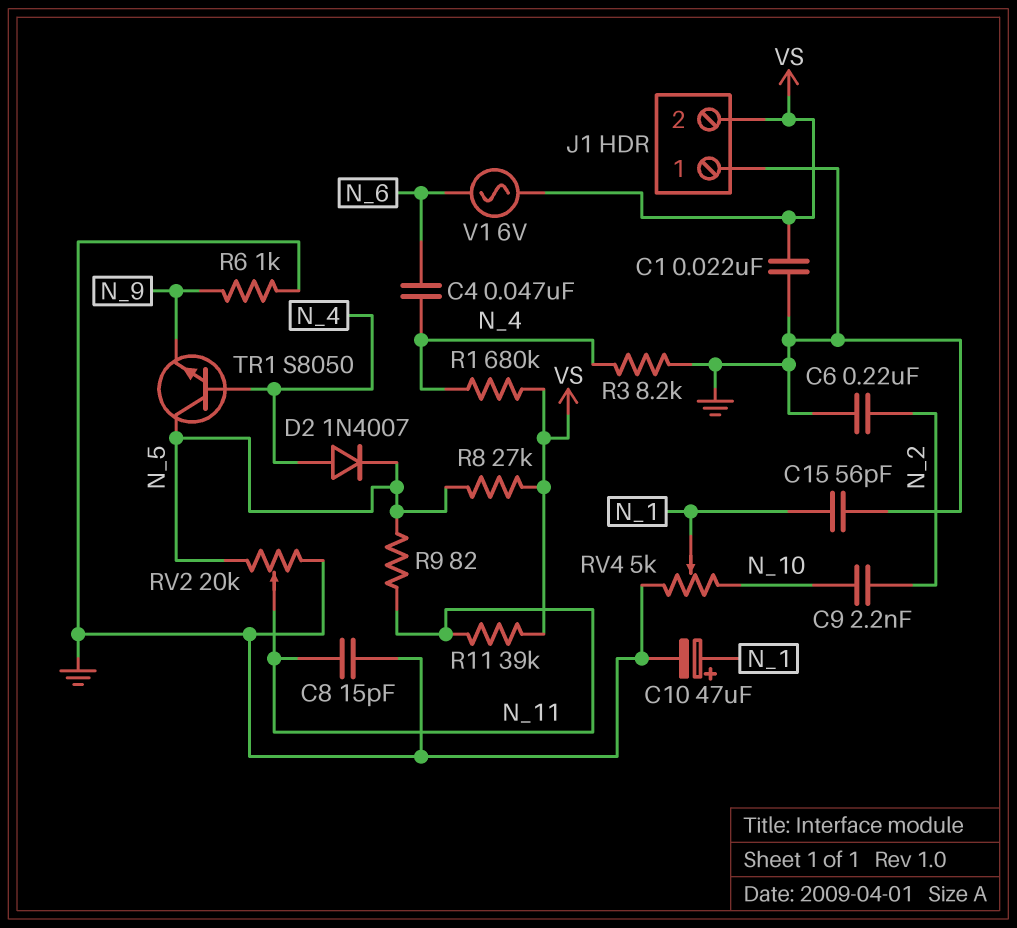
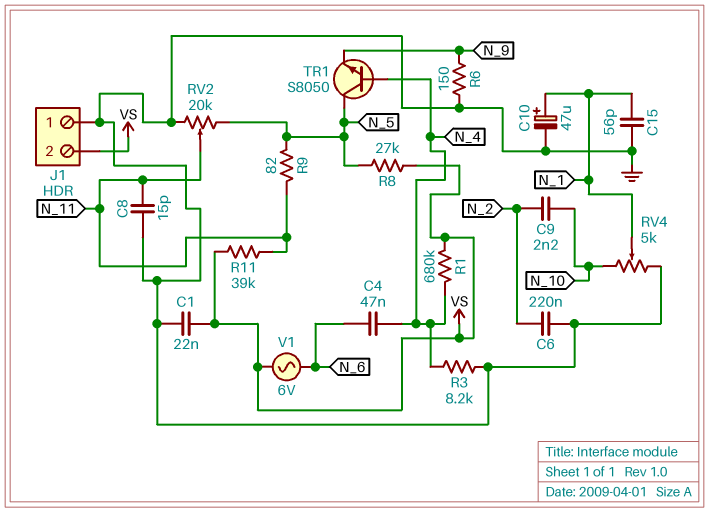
D2: diode 1N4007 (A N_4, K N_5) -> none
R6: 1k (GND, N_9) -> 150 (GND, N_9)

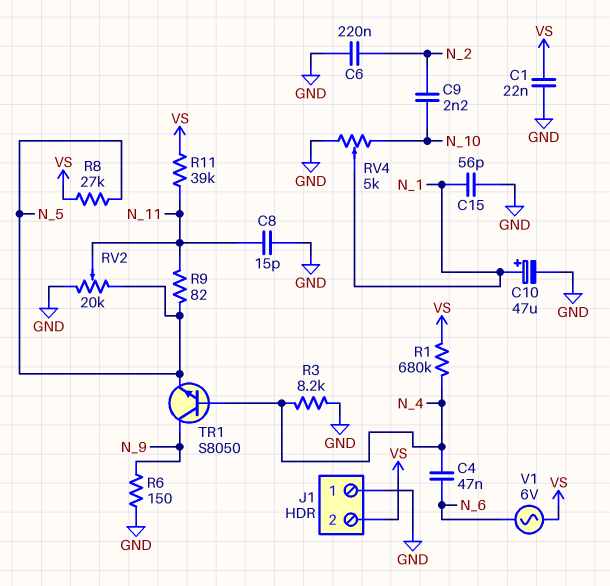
TR1: NPN S8050 (B N_4, C N_5, E N_9) -> NPN S8050 (B N_4, C N_9, E N_5)

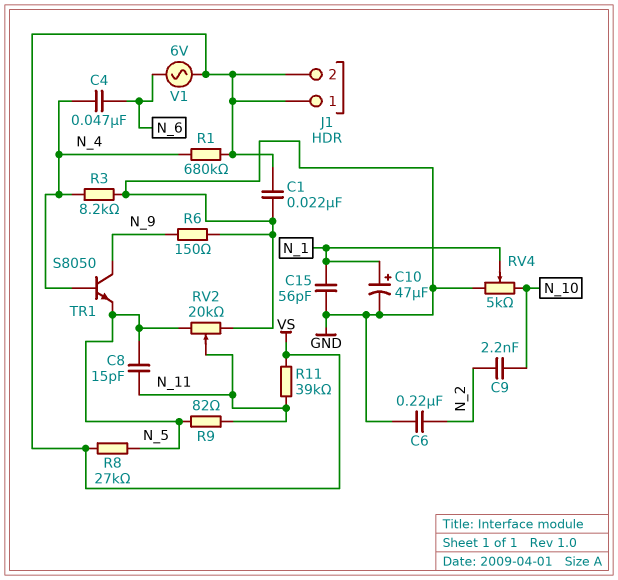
C8: 15pF (GND, N_11) -> 15pF (N_5, N_11)
J1 pin 1: GND -> VS

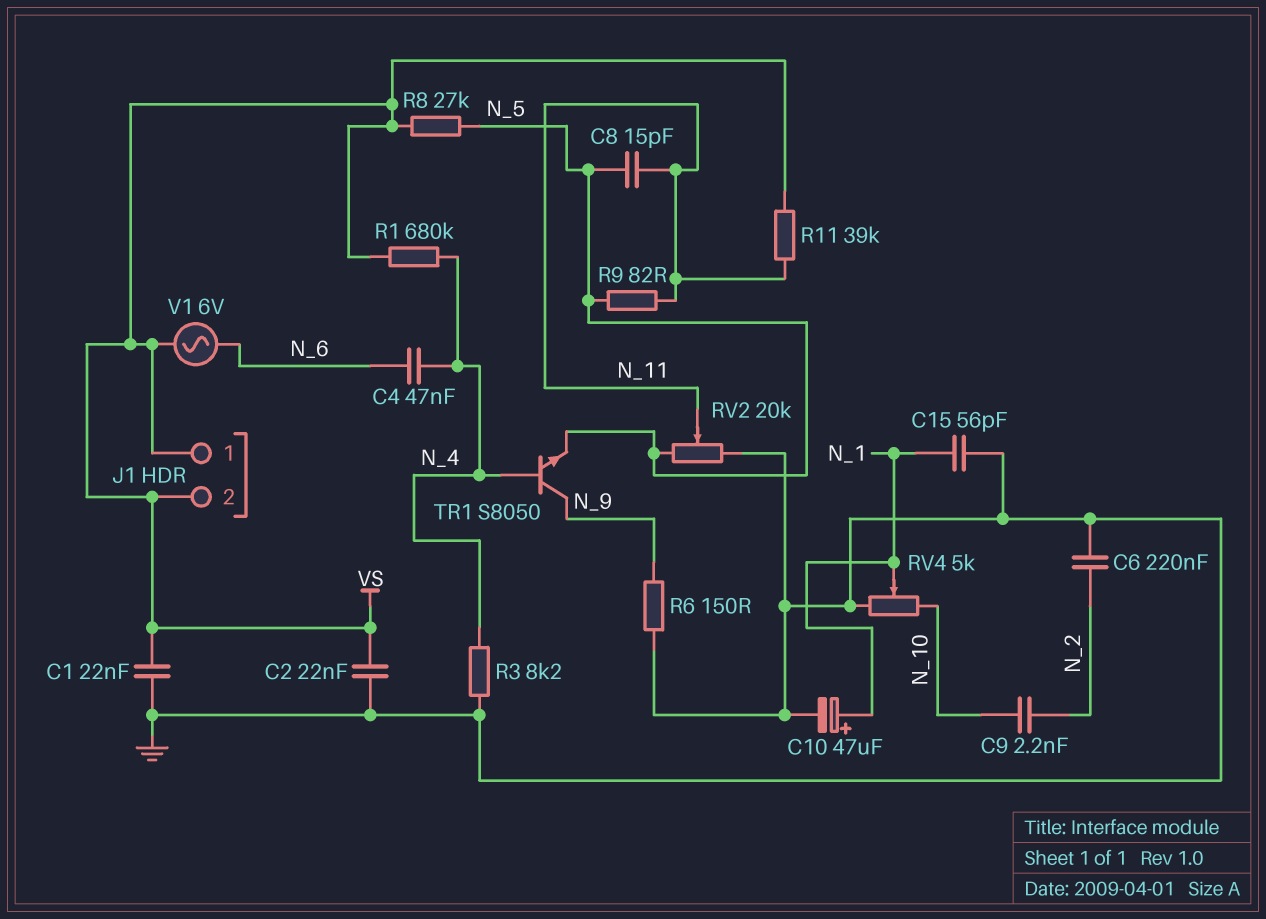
C2: none -> 22nF (GND, VS)

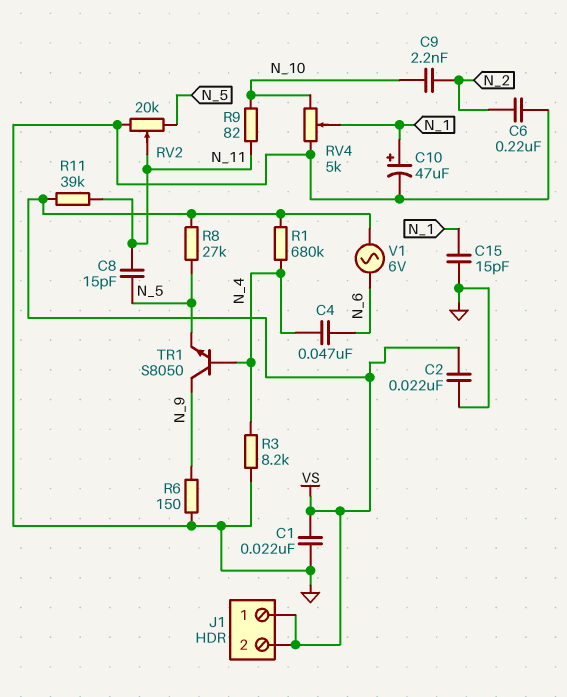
C15: 56pF (GND, N_1) -> 15pF (GND, N_1)
R9: 82 (N_5, N_11) -> 82 (N_10, N_11)

